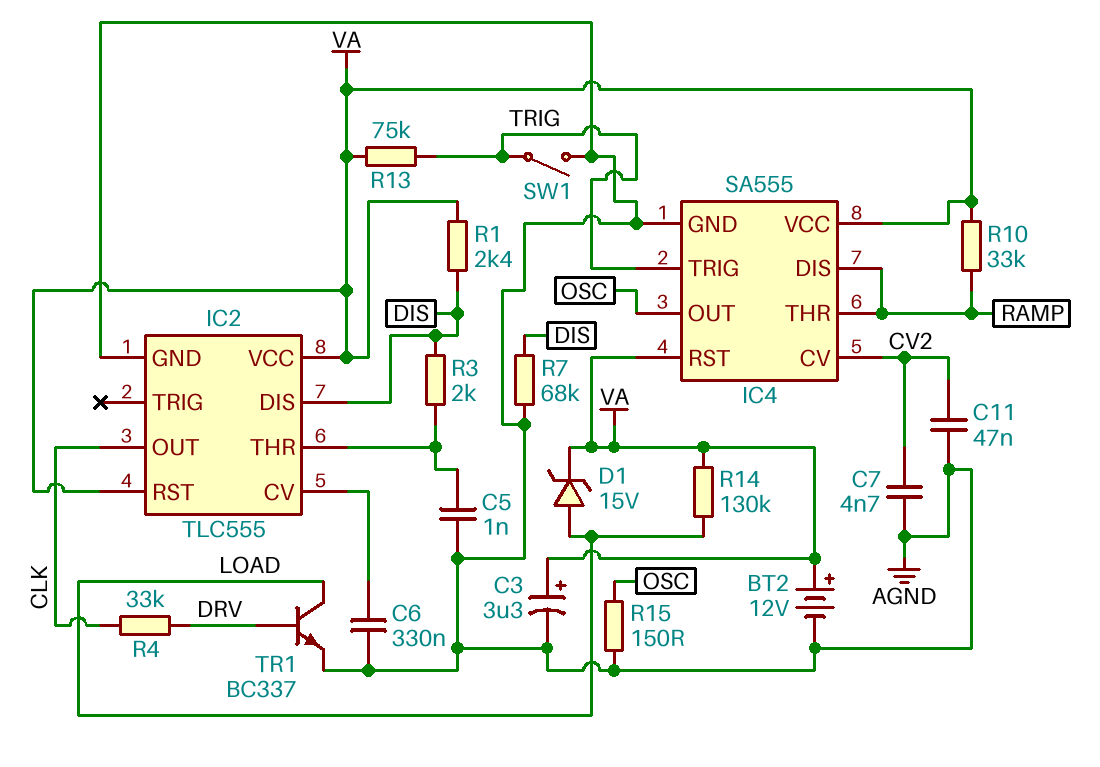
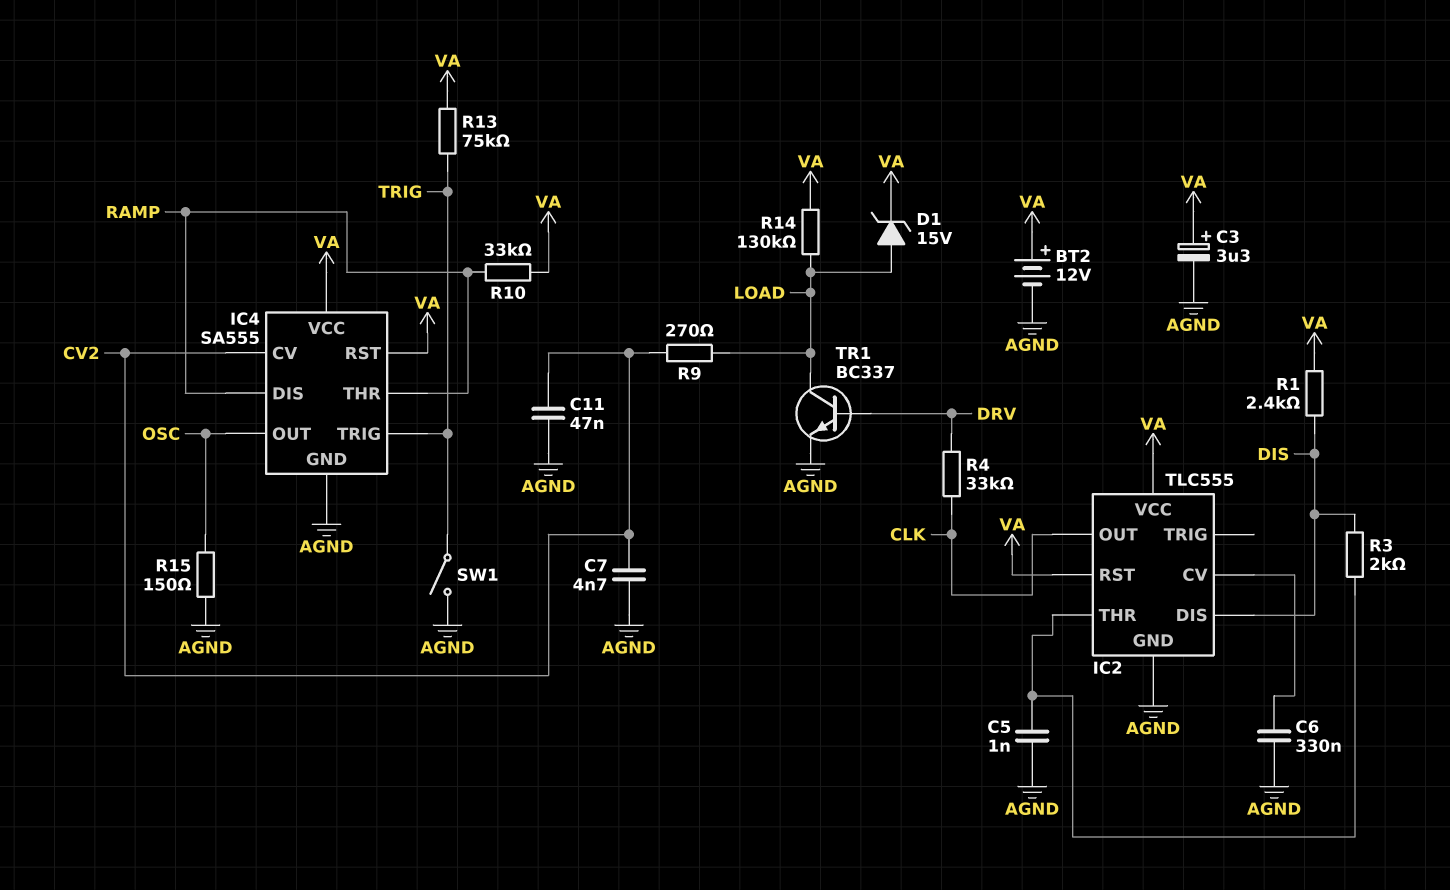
R7: 68k (AGND, DIS) -> none
R9: none -> 270 (CV2, LOAD)

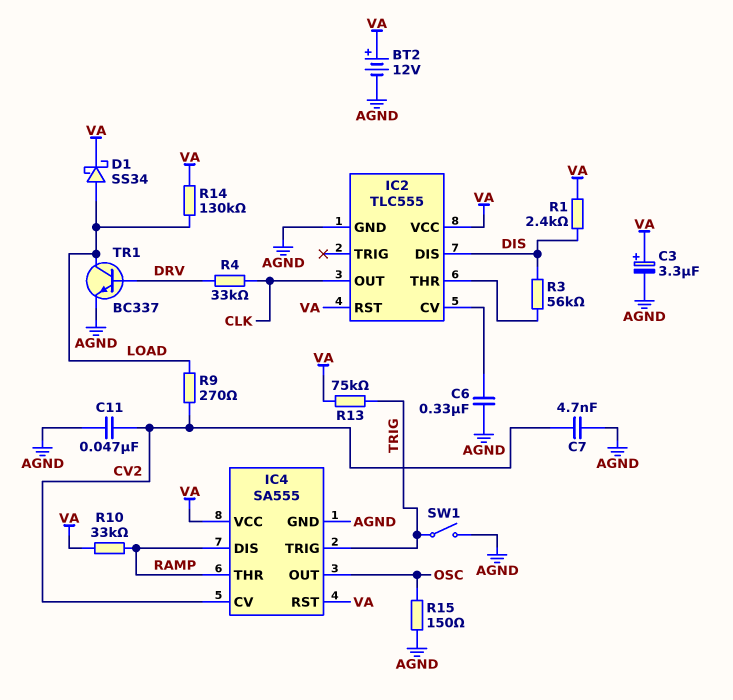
C5: 1nF (AGND, IC2/THR) -> none
D1: zener 15V (A LOAD, K VA) -> schottky SS34 (A LOAD, K VA)
R3: 2k (DIS, IC2/THR) -> 56k (DIS, IC2/THR)

